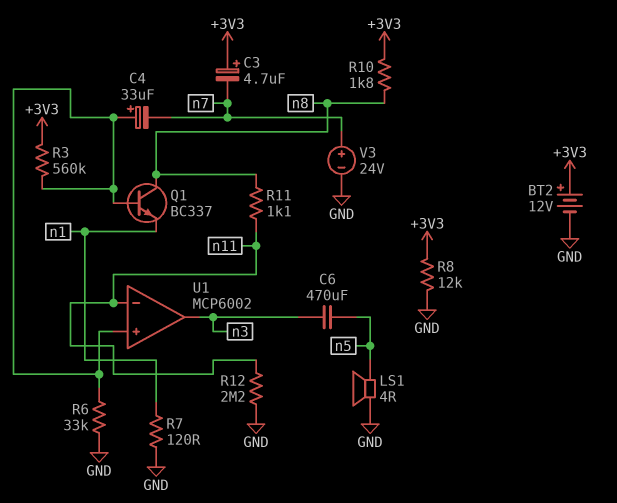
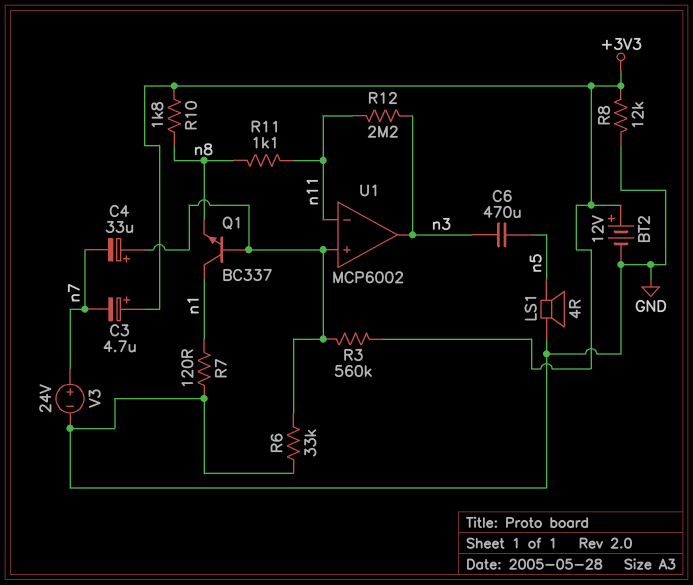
Q1: NPN BC337 (B U1/in+, C n8, E n1) -> NPN BC337 (B U1/in+, C n1, E n8)
R12: 2.2M (GND, n11) -> 2.2M (n3, n11)

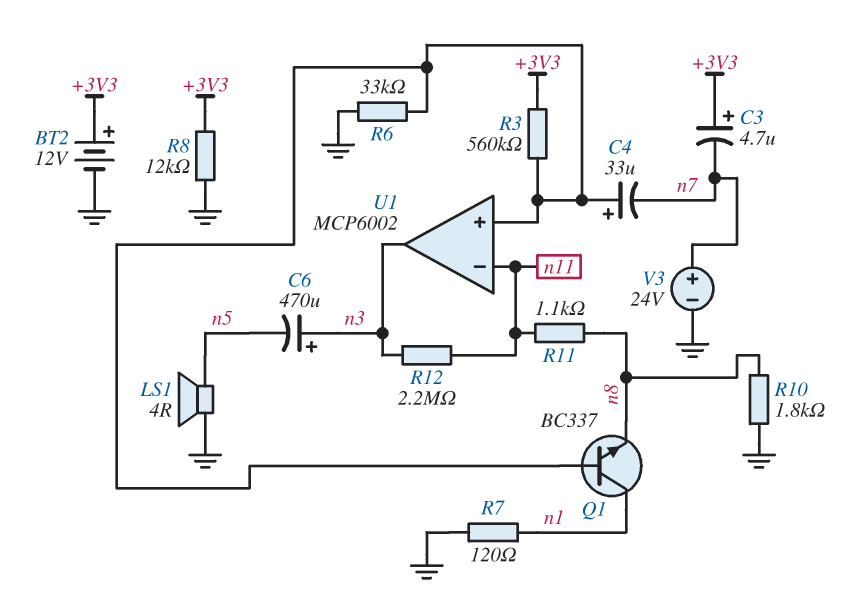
C6: 470uF (n3, n5) -> 470uF (plus n3, minus n5)
R10: 1.8k (+3V3, n8) -> 1.8k (GND, n8)

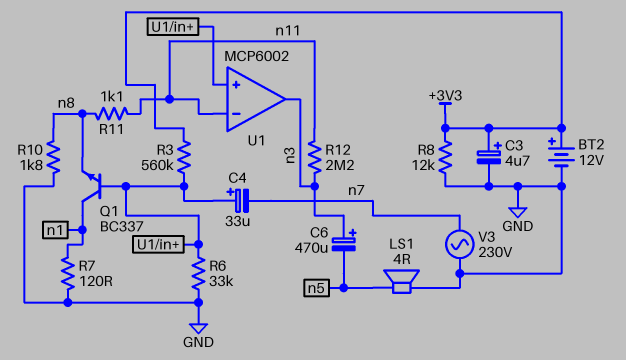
C3: 4.7uF (plus +3V3, minus n7) -> 4.7uF (plus +3V3, minus GND)
V3: 24V (plus n7, minus GND) -> AC 230V (GND, n7)

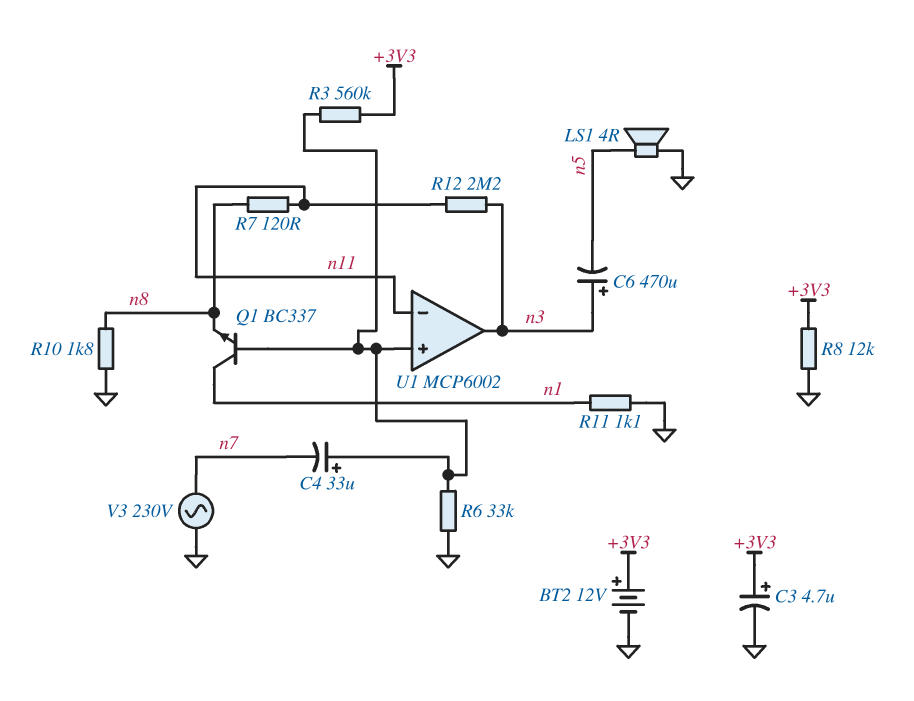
R7: 120 (GND, n1) -> 120 (n8, n11)
R11: 1.1k (n8, n11) -> 1.1k (GND, n1)

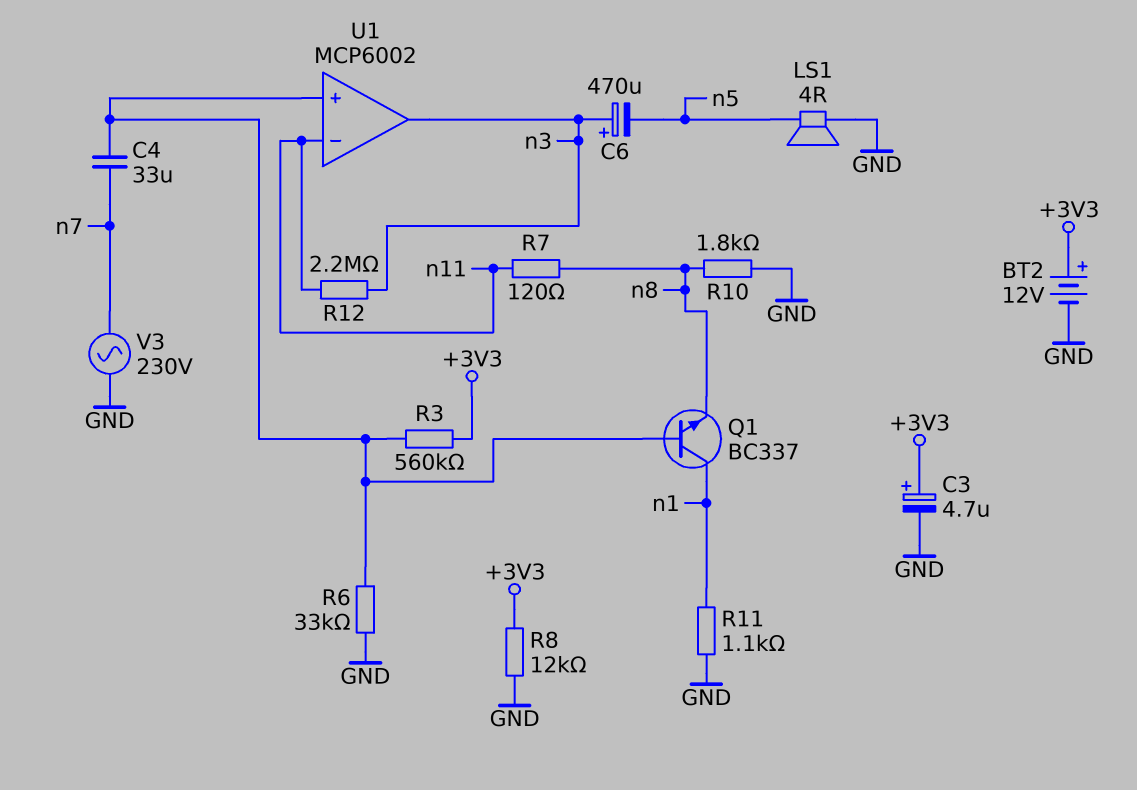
C4: 33uF (plus U1/in+, minus n7) -> 33uF (U1/in+, n7)

